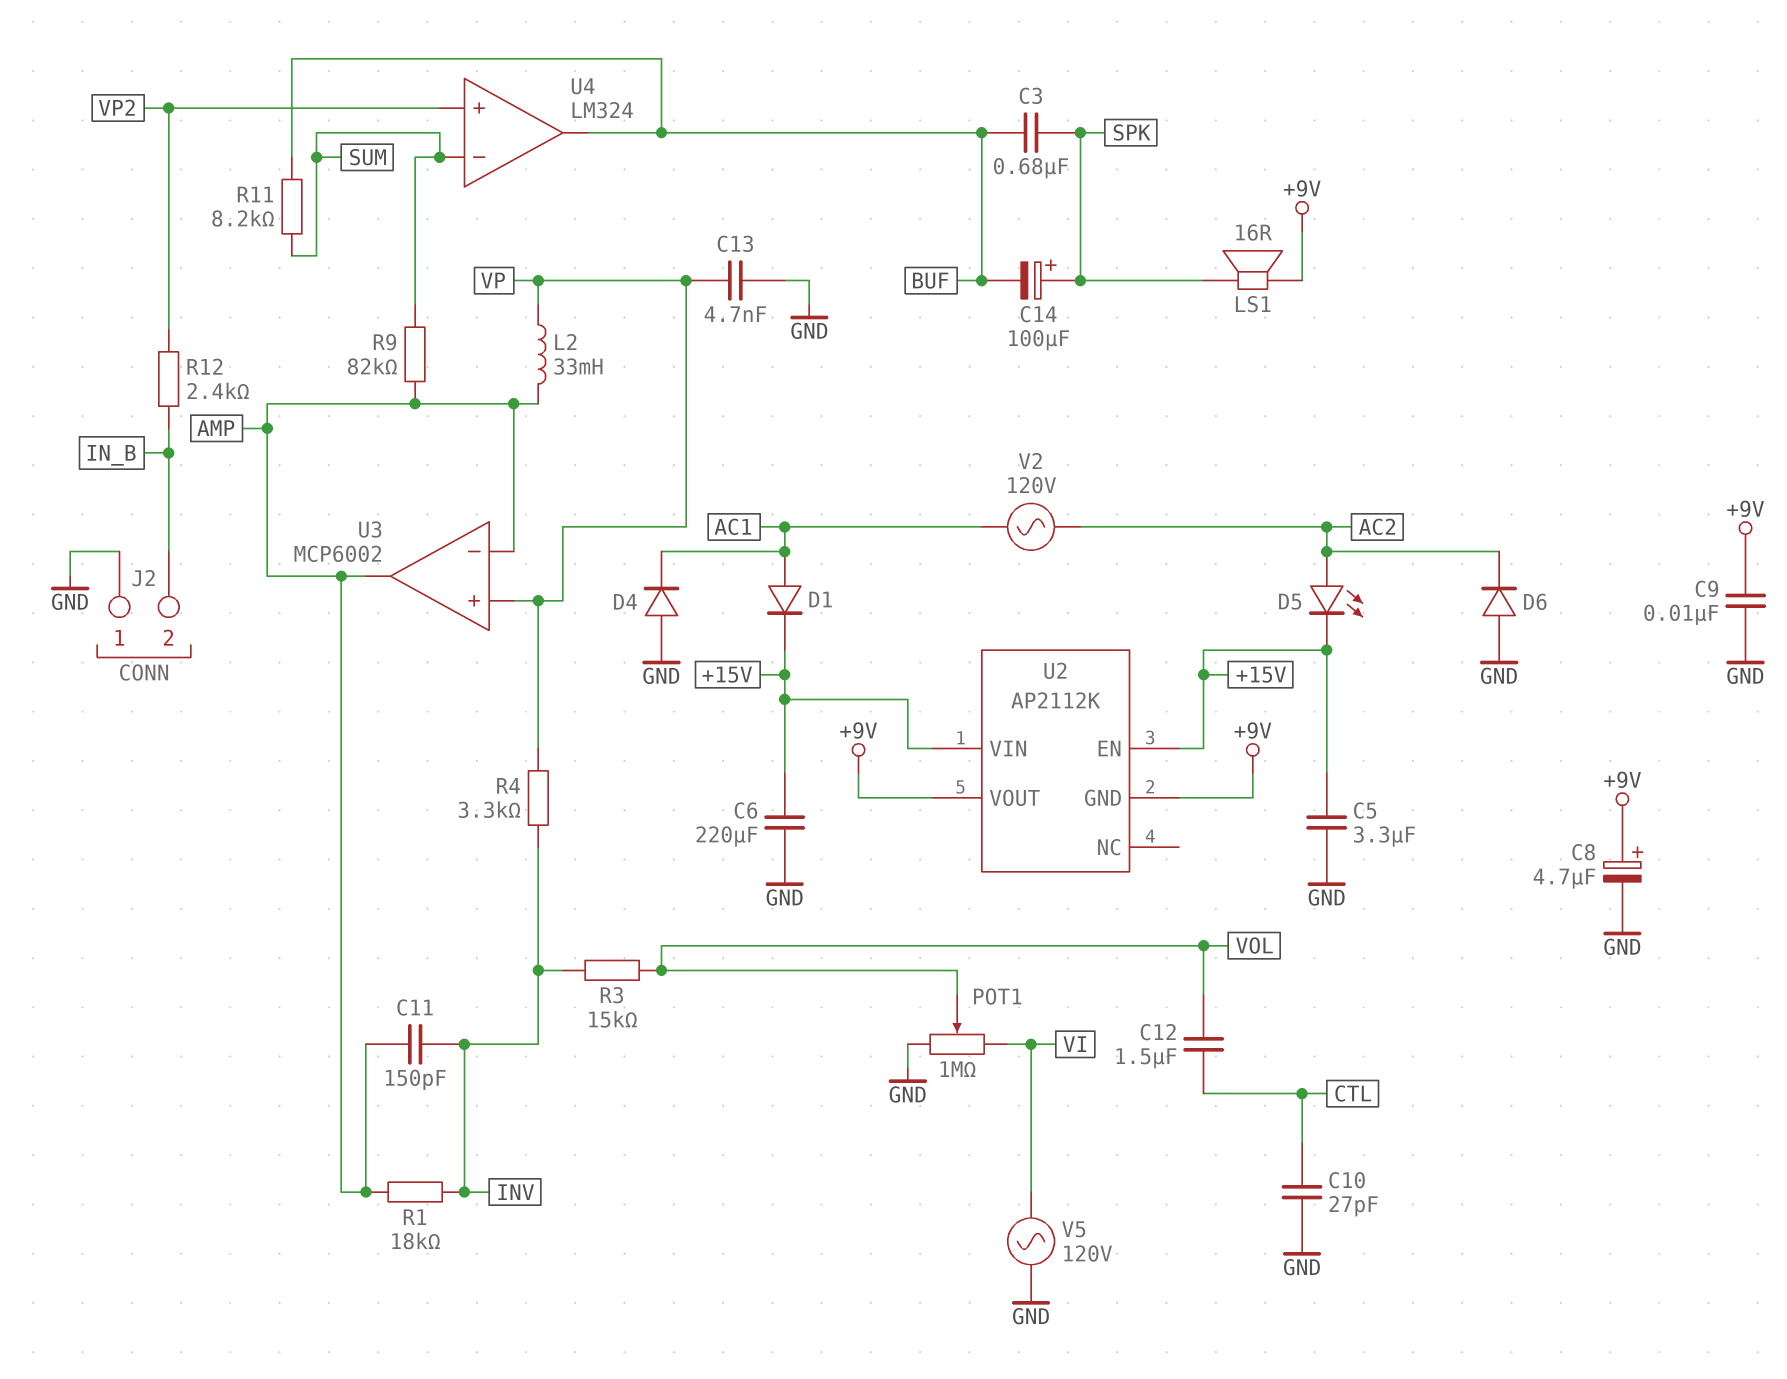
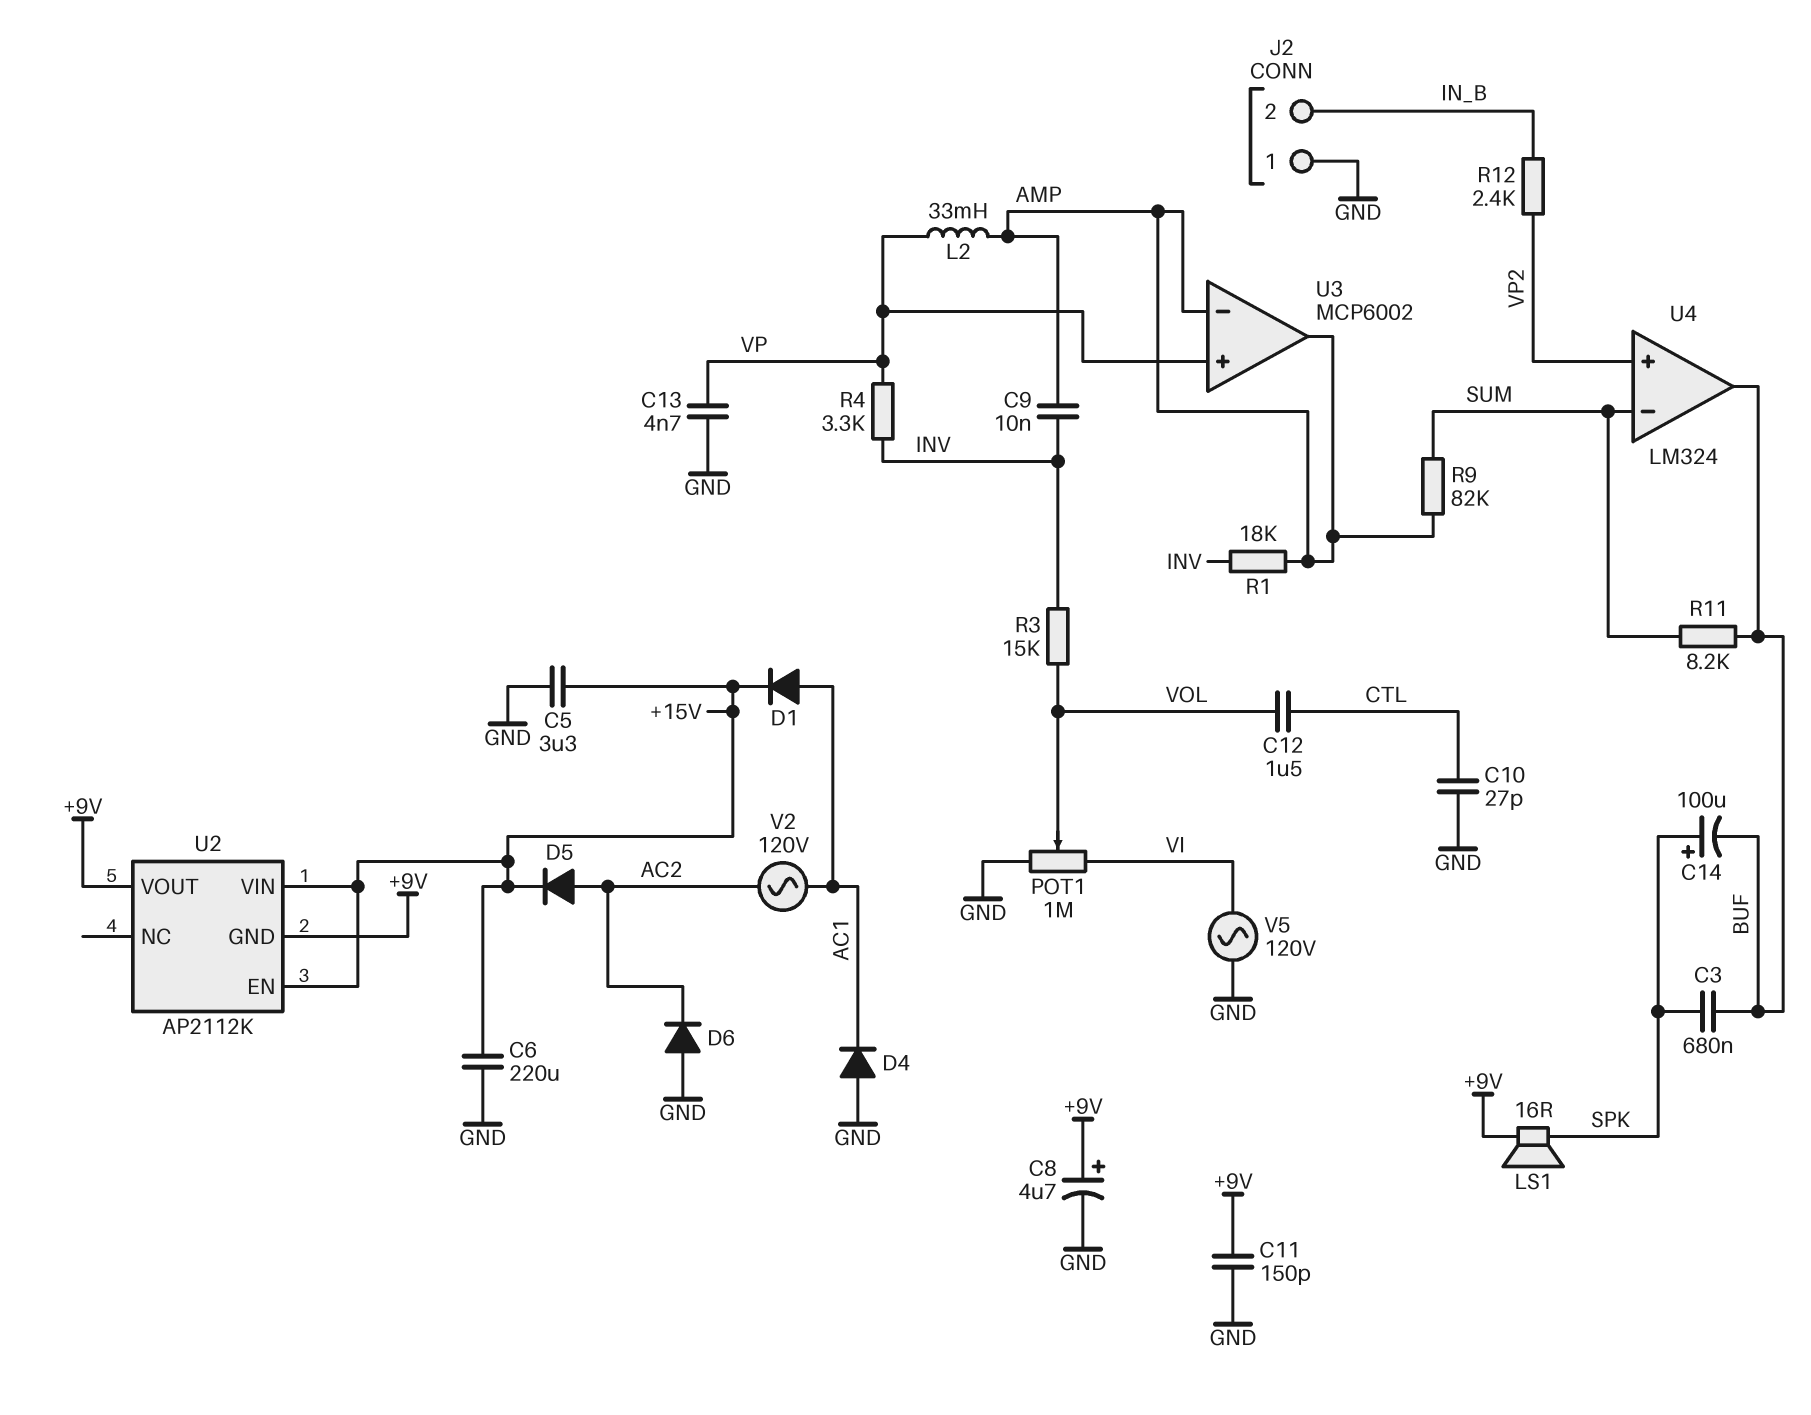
C9: 10nF (+9V, GND) -> 10nF (AMP, INV)
C11: 150pF (AMP, INV) -> 150pF (+9V, GND)
D5: LED (A AC2, K +15V) -> diode (A AC2, K +15V)

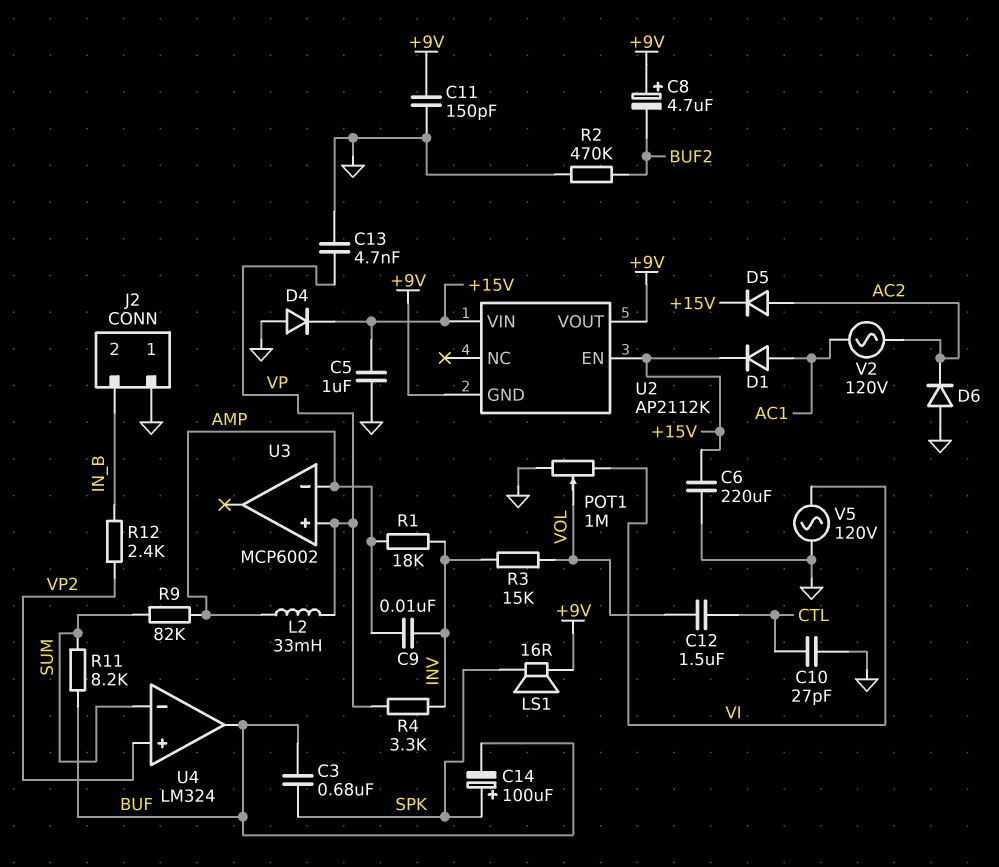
C5: 3.3uF (+15V, GND) -> 1uF (+15V, GND)
C8: 4.7uF (plus +9V, minus GND) -> 4.7uF (plus +9V, minus BUF2)
D4: diode (A GND, K AC1) -> diode (A GND, K +15V)
R2: none -> 470k (BUF2, GND)
U3 pin out: AMP -> none

